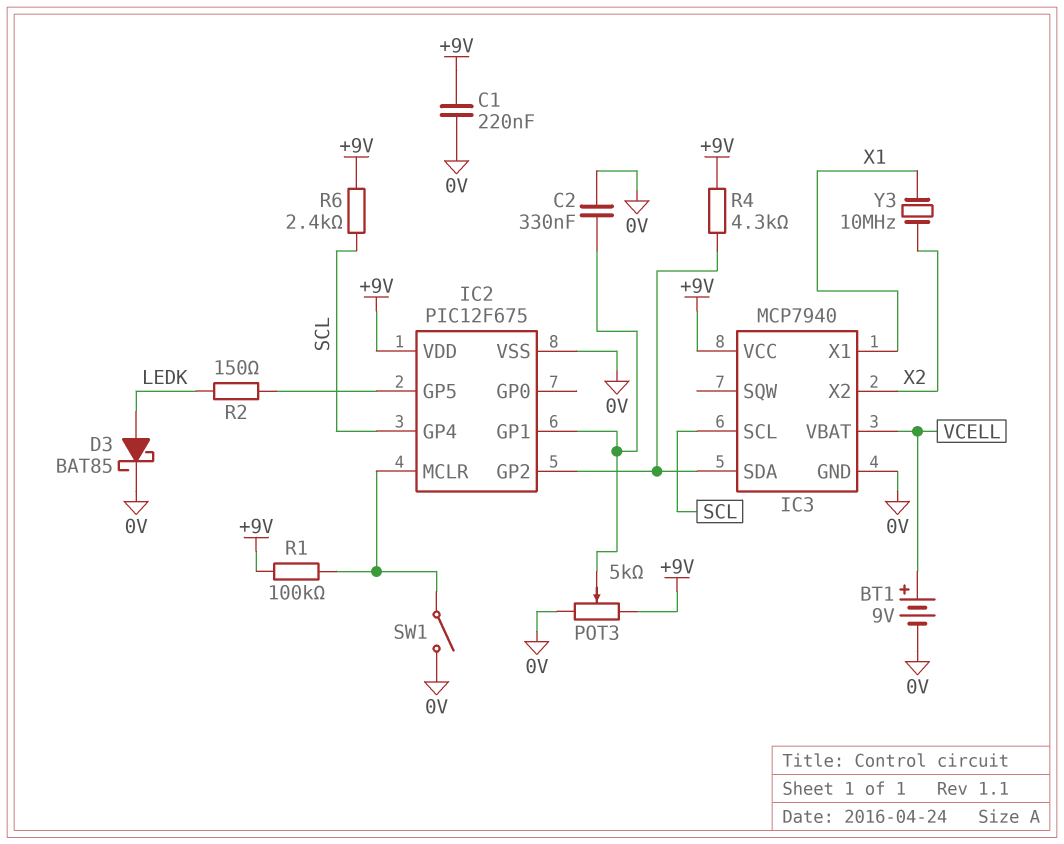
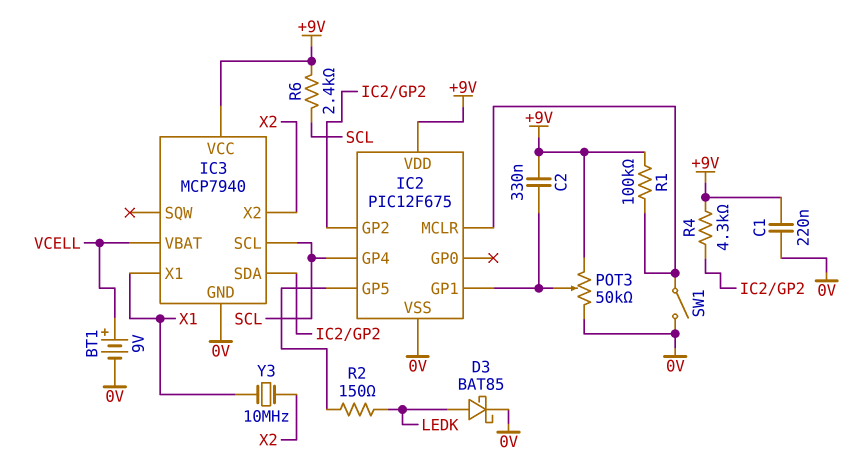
C2: 330nF (0V, IC2/GP1) -> 330nF (+9V, IC2/GP1)
POT3: 5k (+9V, 0V, wiper IC2/GP1) -> 50k (+9V, 0V, wiper IC2/GP1)

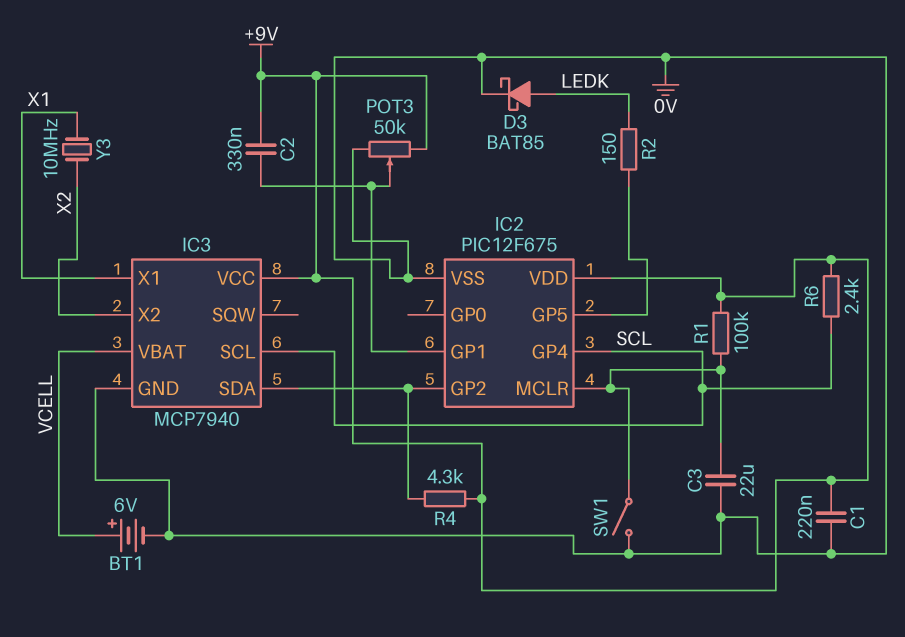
BT1: 9V (plus VCELL, minus 0V) -> 6V (plus VCELL, minus 0V)
C3: none -> 22uF (0V, IC2/MCLR)

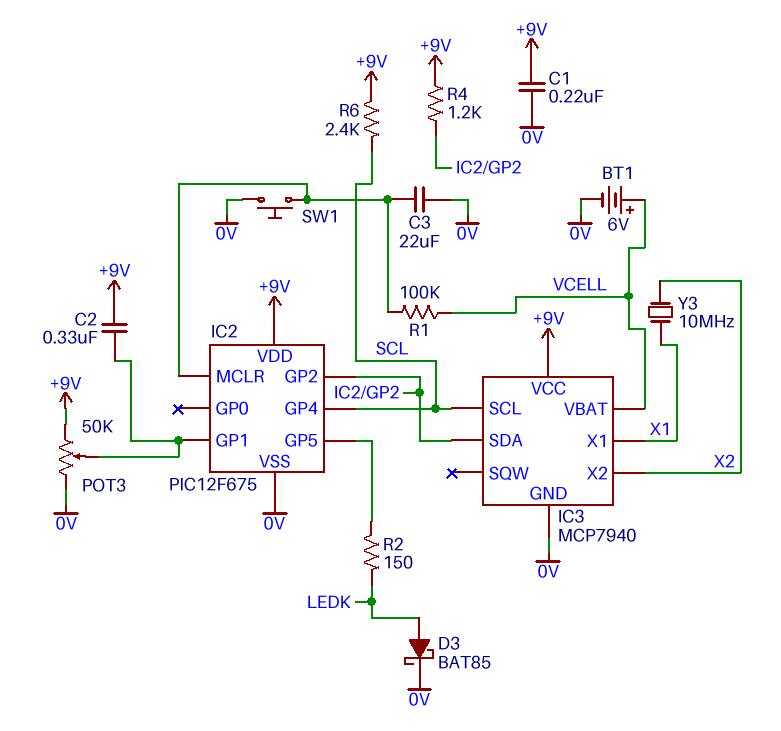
R1: 100k (+9V, IC2/MCLR) -> 100k (IC2/MCLR, VCELL)
R4: 4.3k (+9V, IC2/GP2) -> 1.2k (+9V, IC2/GP2)
SW1: switch (0V, IC2/MCLR) -> button (0V, IC2/MCLR)

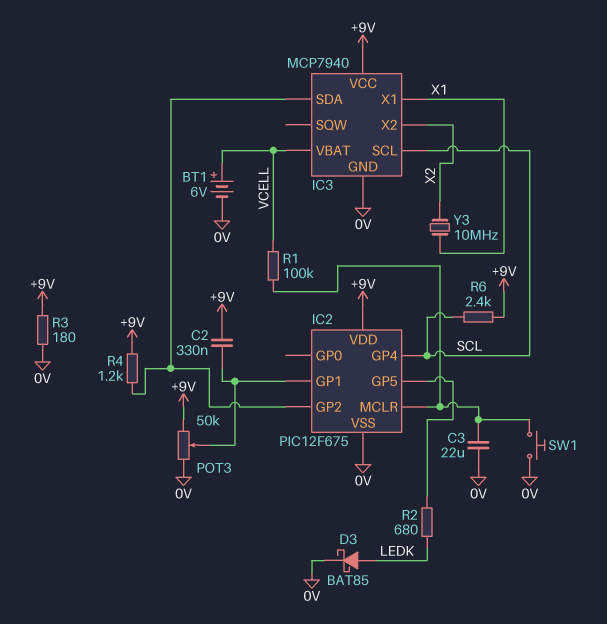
C1: 220nF (+9V, 0V) -> none
R2: 150 (IC2/GP5, LEDK) -> 680 (IC2/GP5, LEDK)
R3: none -> 180 (+9V, 0V)

